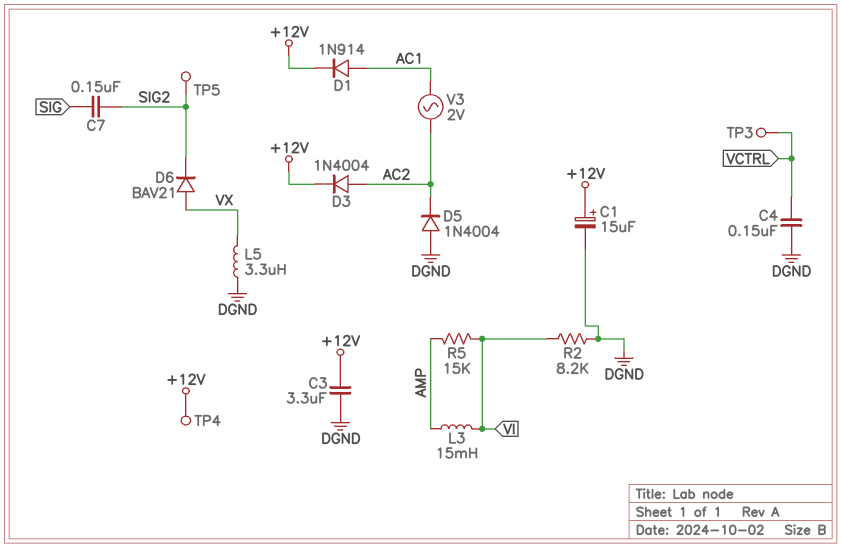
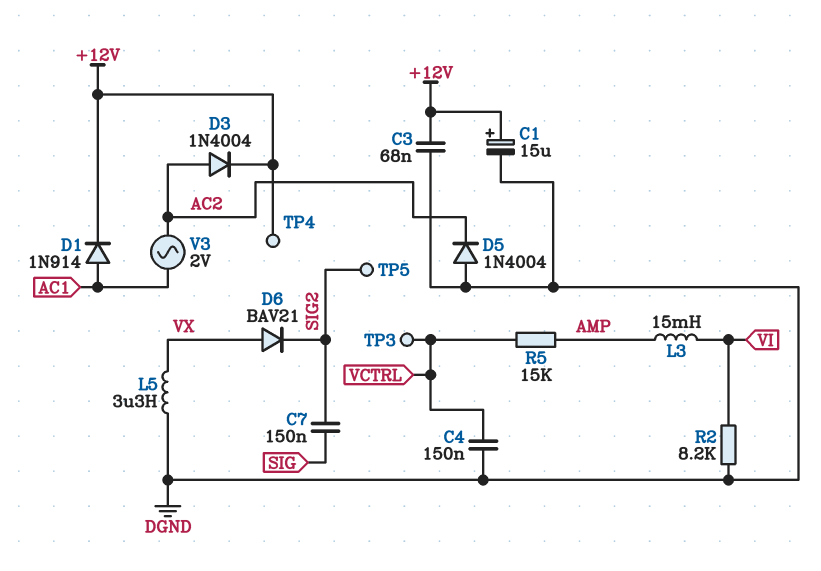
C3: 3.3uF (+12V, DGND) -> 68nF (+12V, DGND)
R5: 15k (AMP, VI) -> 15k (AMP, VCTRL)

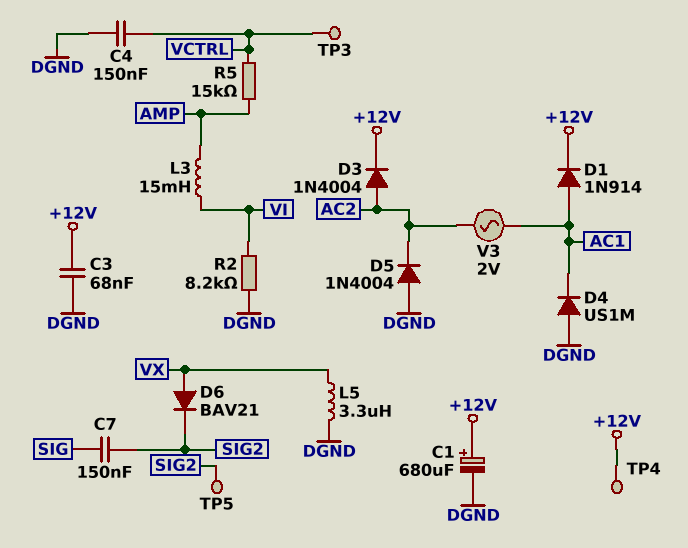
C1: 15uF (plus +12V, minus DGND) -> 680uF (plus +12V, minus DGND)
D4: none -> diode US1M (A DGND, K AC1)

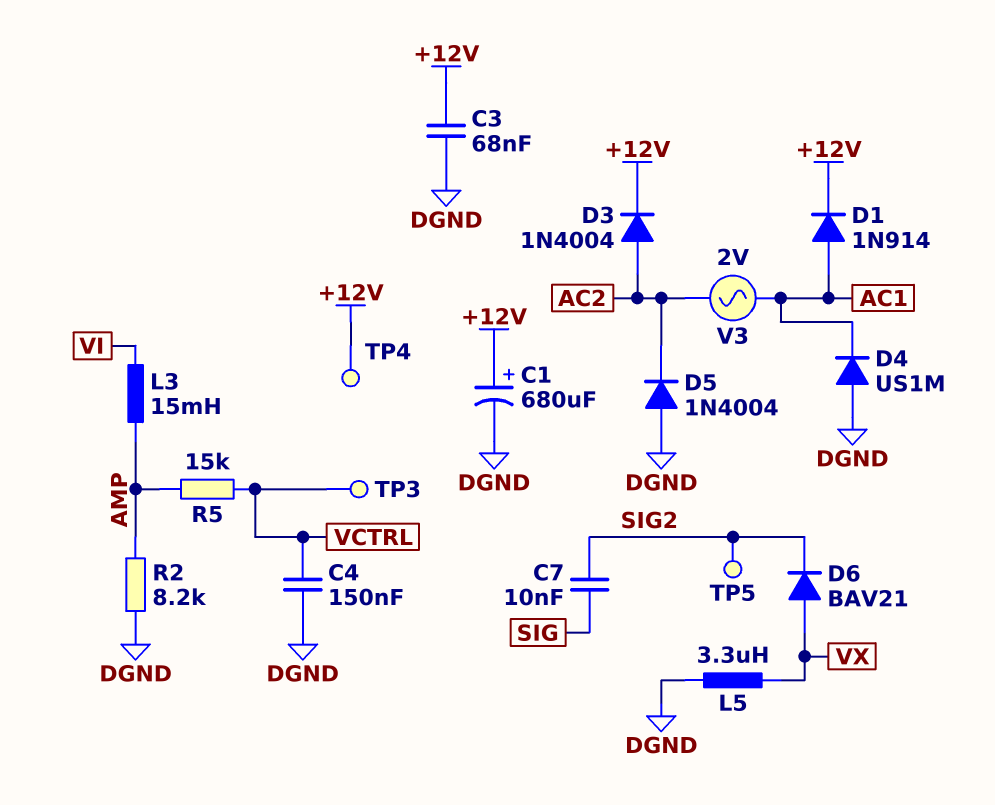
C7: 150nF (SIG, SIG2) -> 10nF (SIG, SIG2)
R2: 8.2k (DGND, VI) -> 8.2k (AMP, DGND)

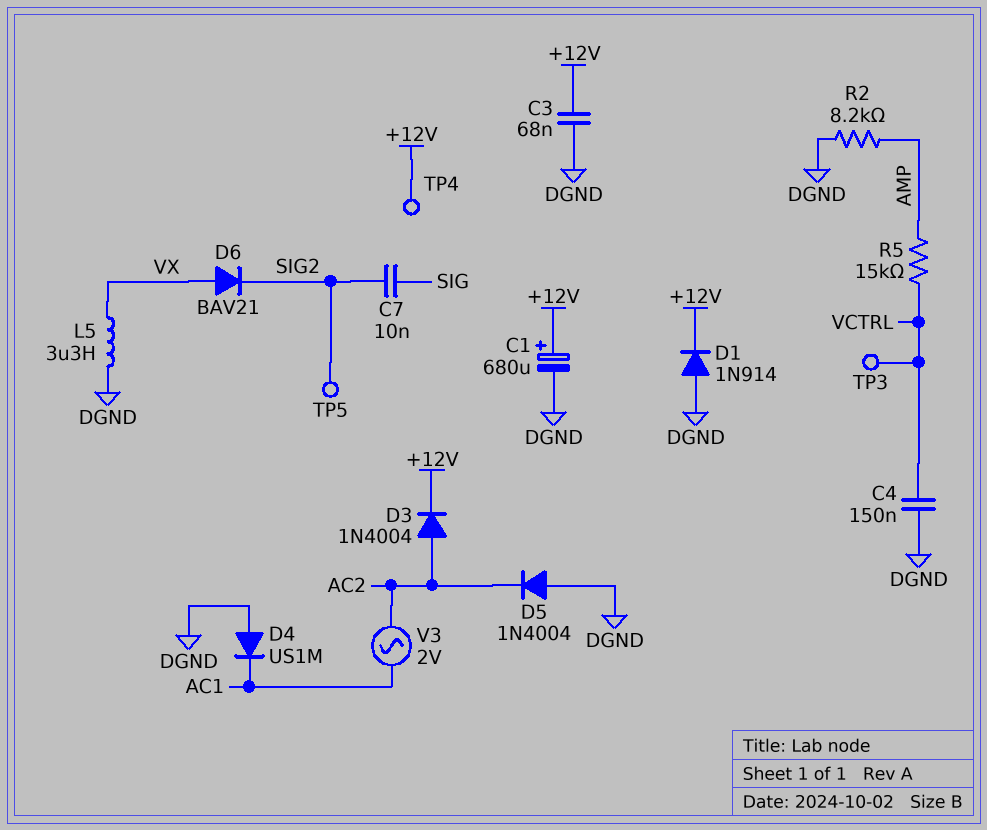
D1: diode 1N914 (A AC1, K +12V) -> diode 1N914 (A DGND, K +12V)
L3: 15mH (AMP, VI) -> none

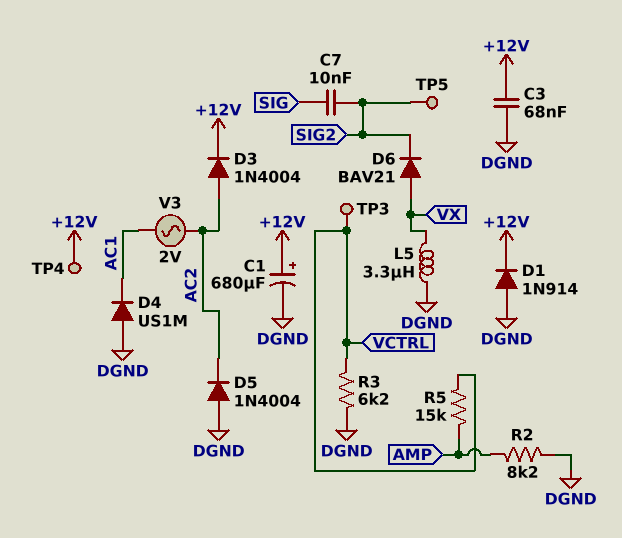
C4: 150nF (DGND, VCTRL) -> none
R3: none -> 6.2k (DGND, VCTRL)

